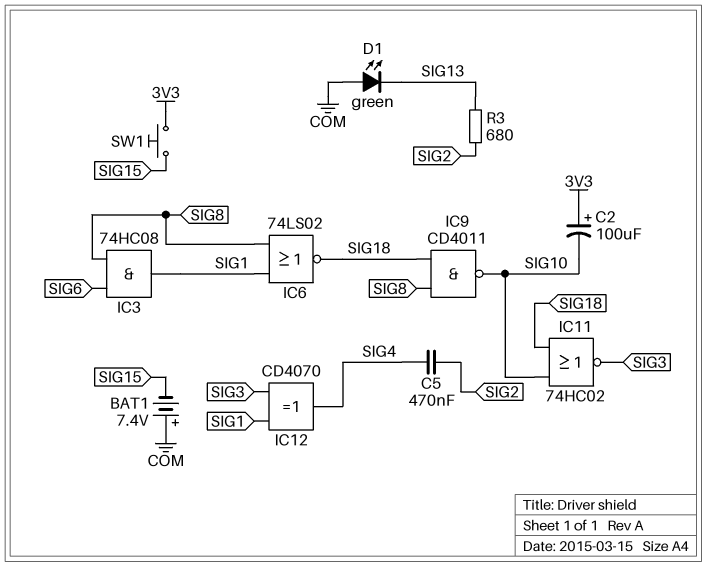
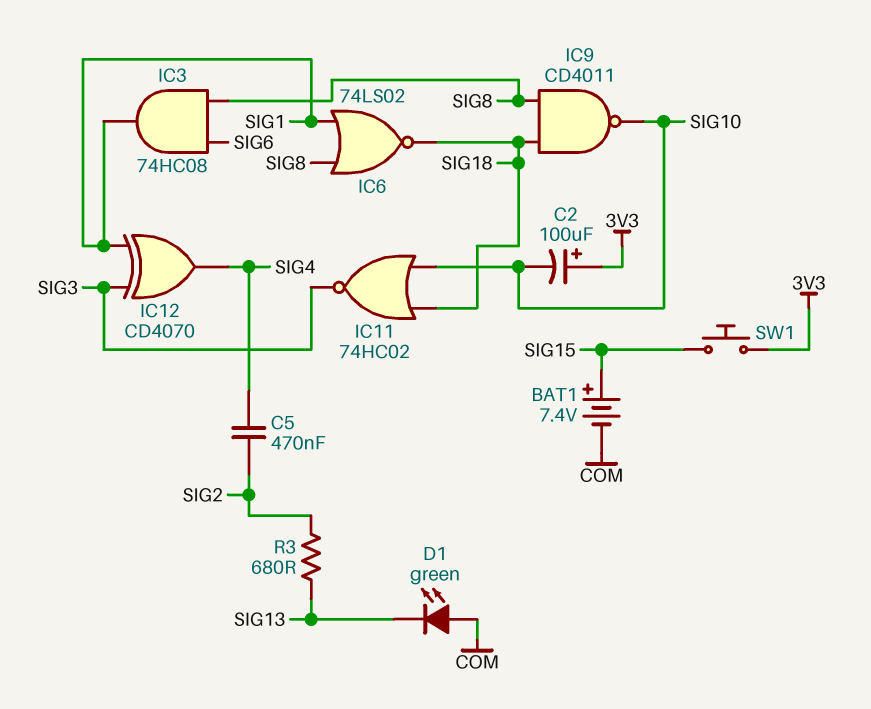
BAT1: 7.4V (plus COM, minus SIG15) -> 7.4V (plus SIG15, minus COM)

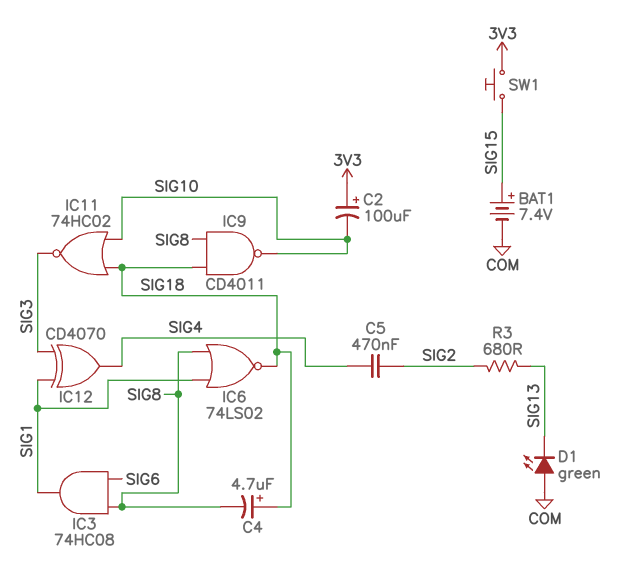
C4: none -> 4.7uF (plus SIG18, minus SIG8)

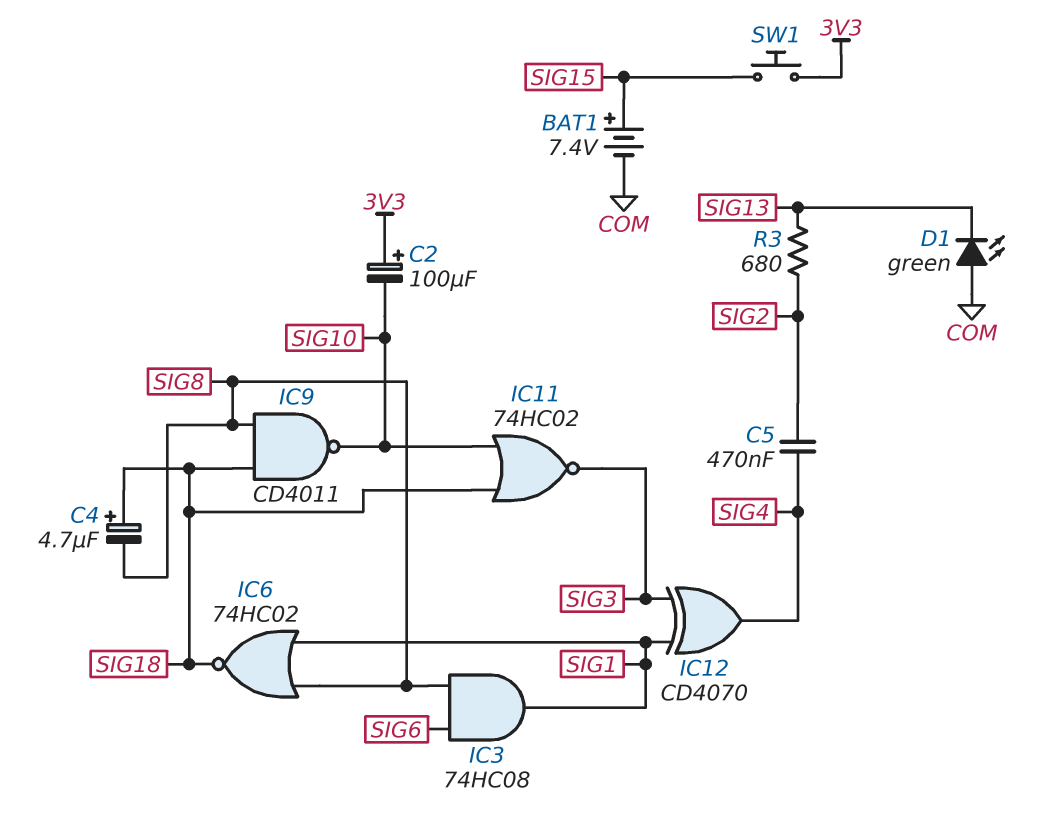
IC6: NOR 74LS02 (in SIG1, in SIG8, out SIG18) -> NOR 74HC02 (in SIG1, in SIG8, out SIG18)

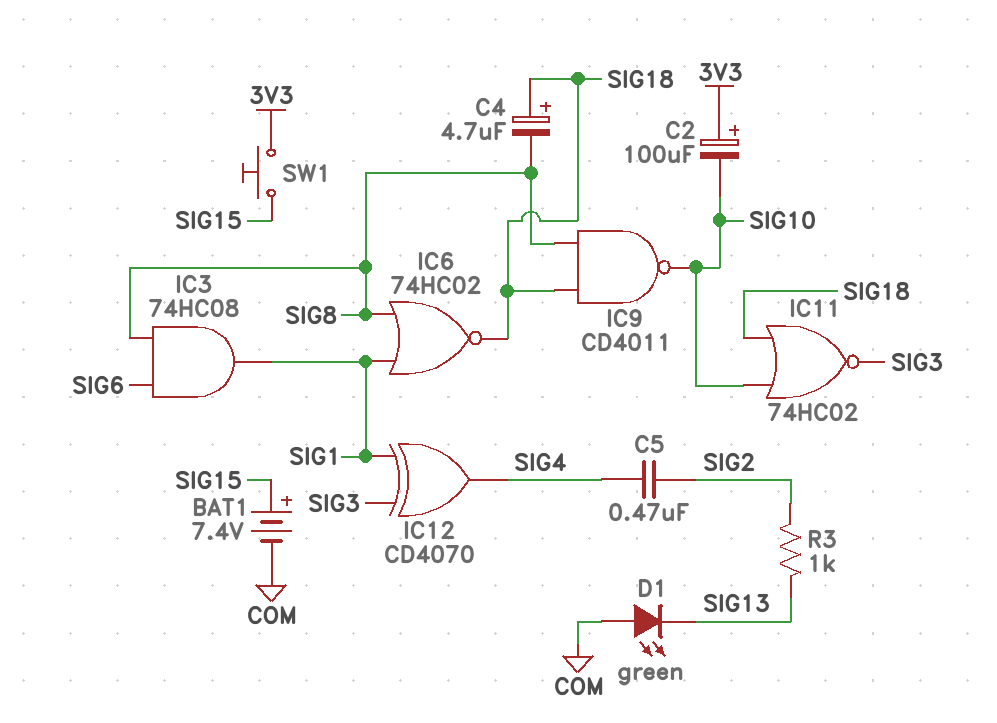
R3: 680 (SIG2, SIG13) -> 1k (SIG2, SIG13)

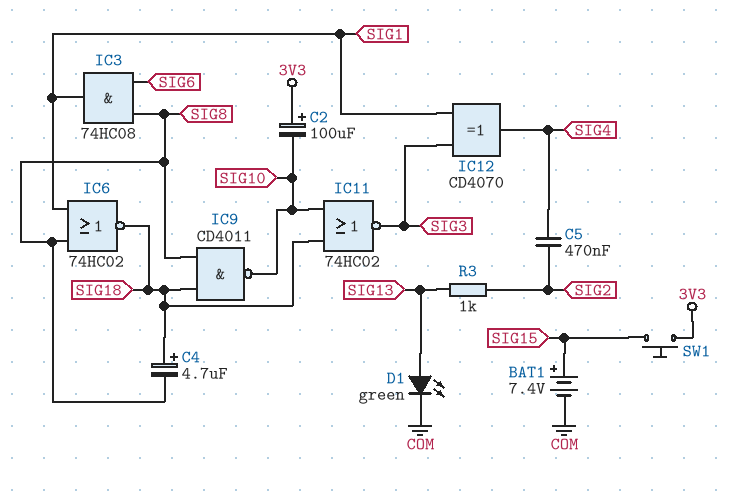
D1: LED green (A COM, K SIG13) -> LED green (A SIG13, K COM)

